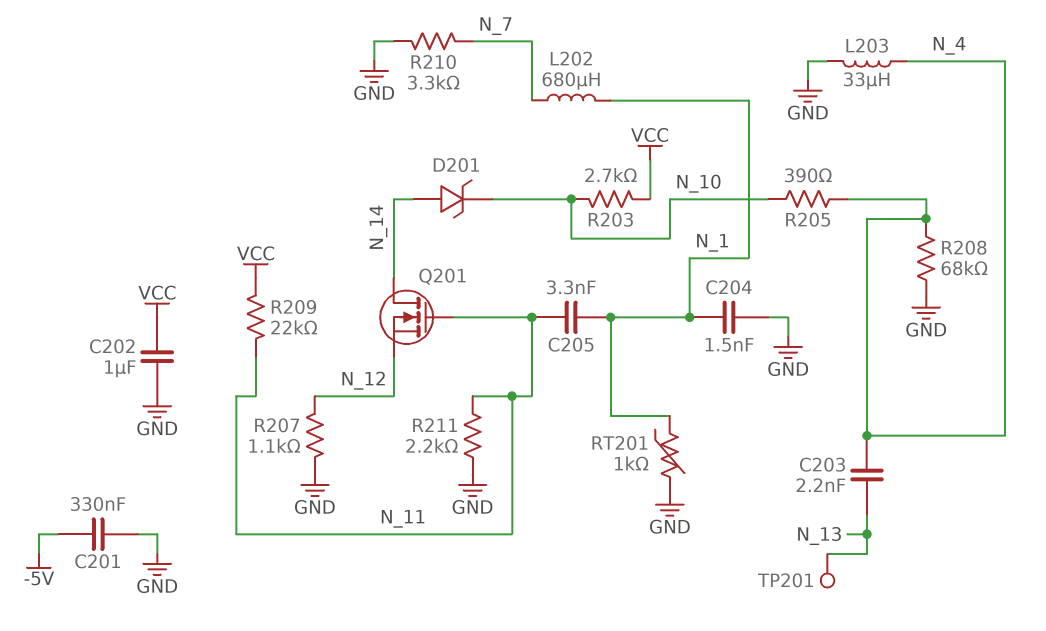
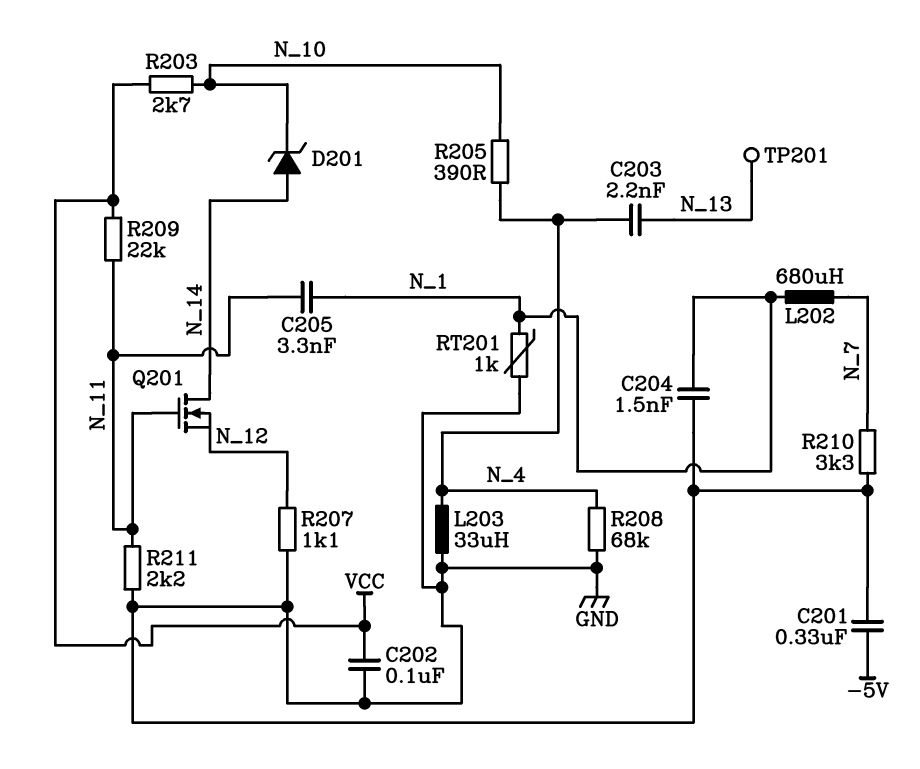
C202: 1uF (GND, VCC) -> 100nF (GND, VCC)

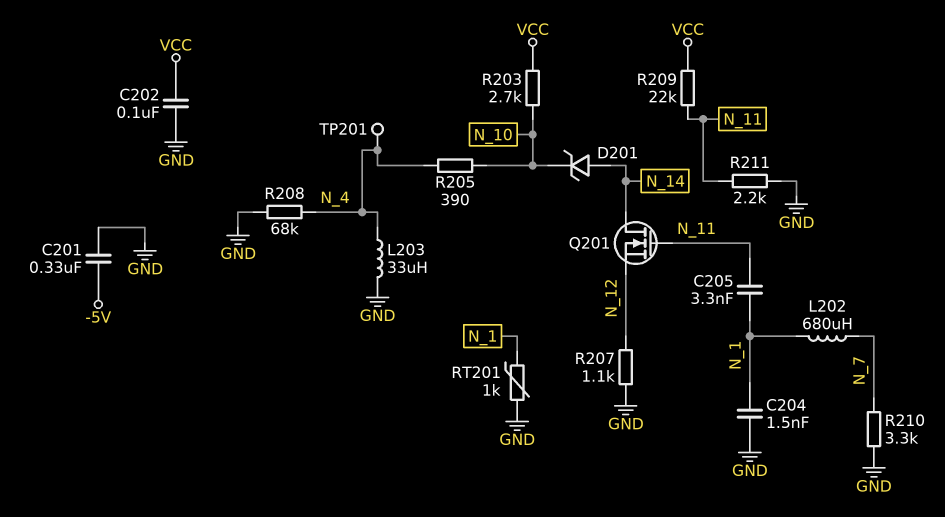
C203: 2.2nF (N_4, N_13) -> none
TP201: test point (N_13) -> test point (N_4)

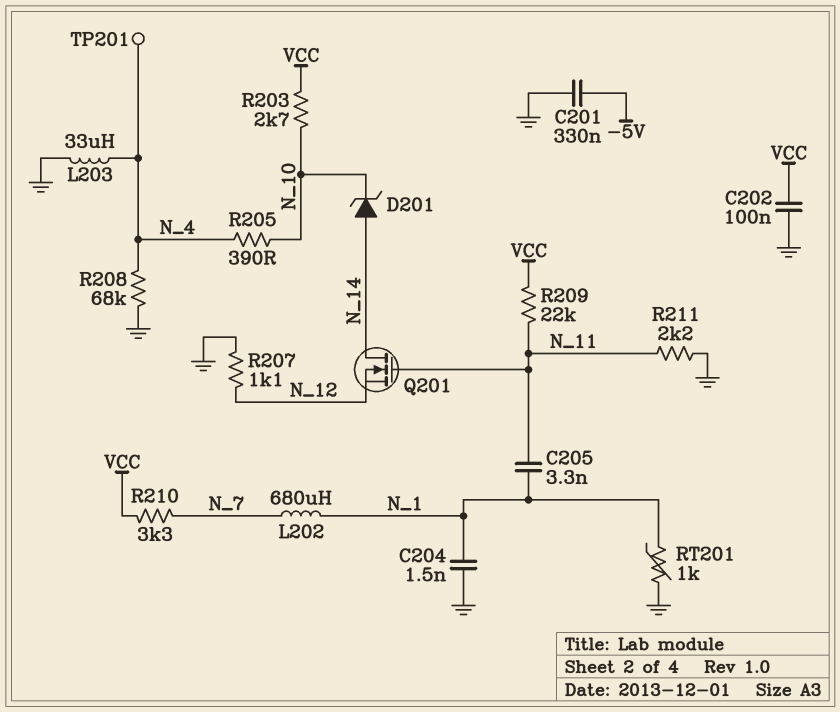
R210: 3.3k (GND, N_7) -> 3.3k (N_7, VCC)

